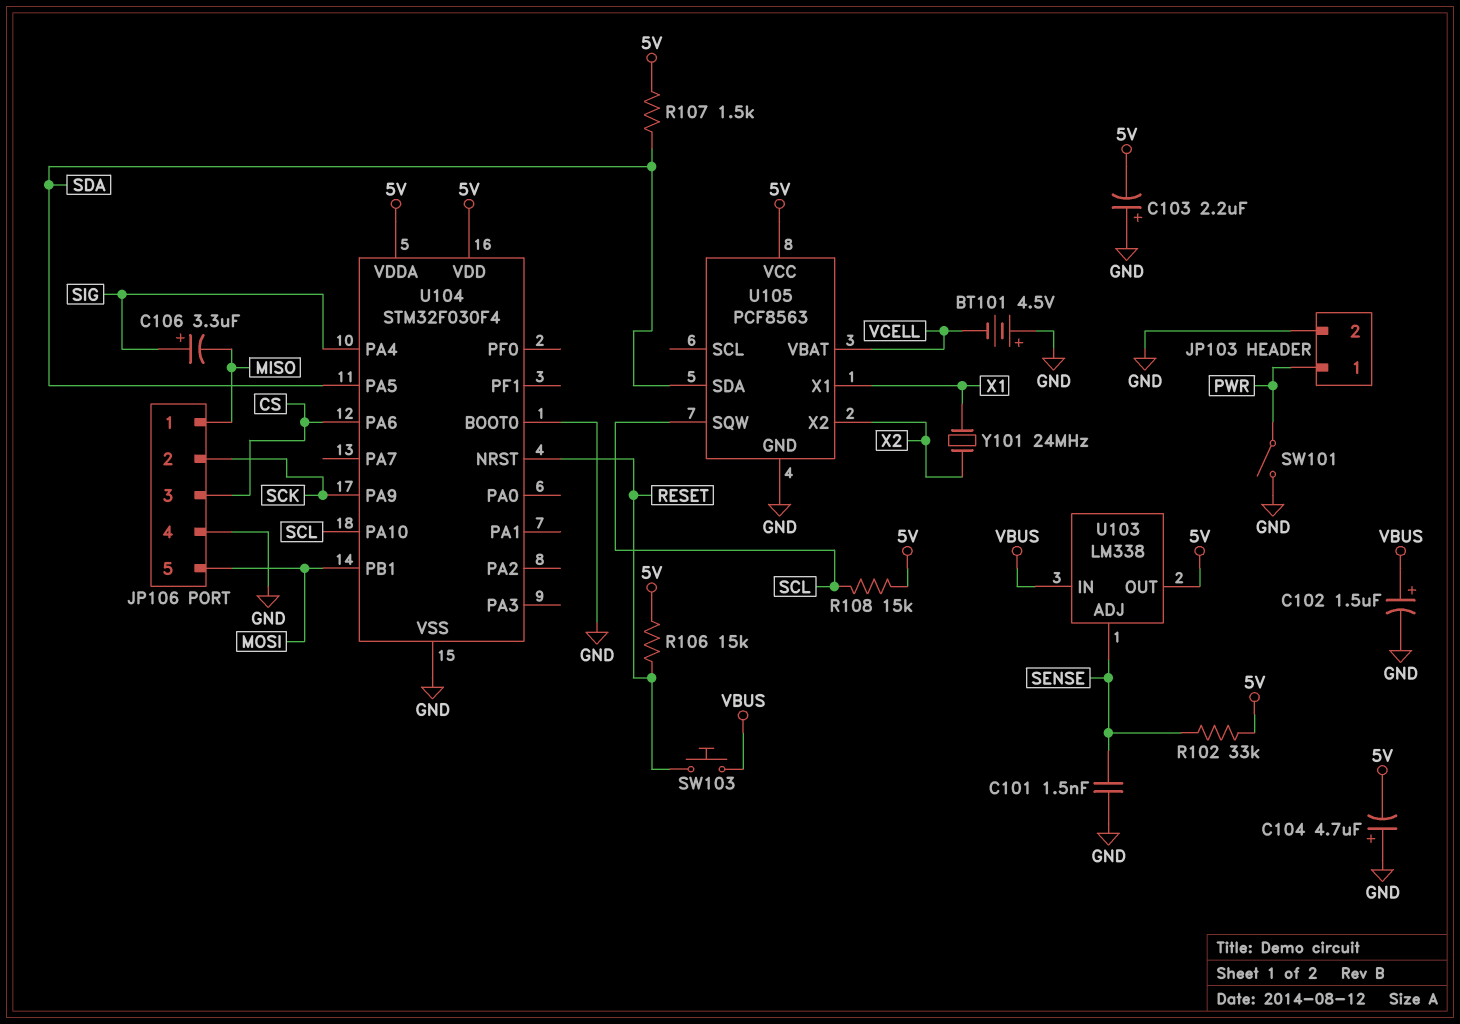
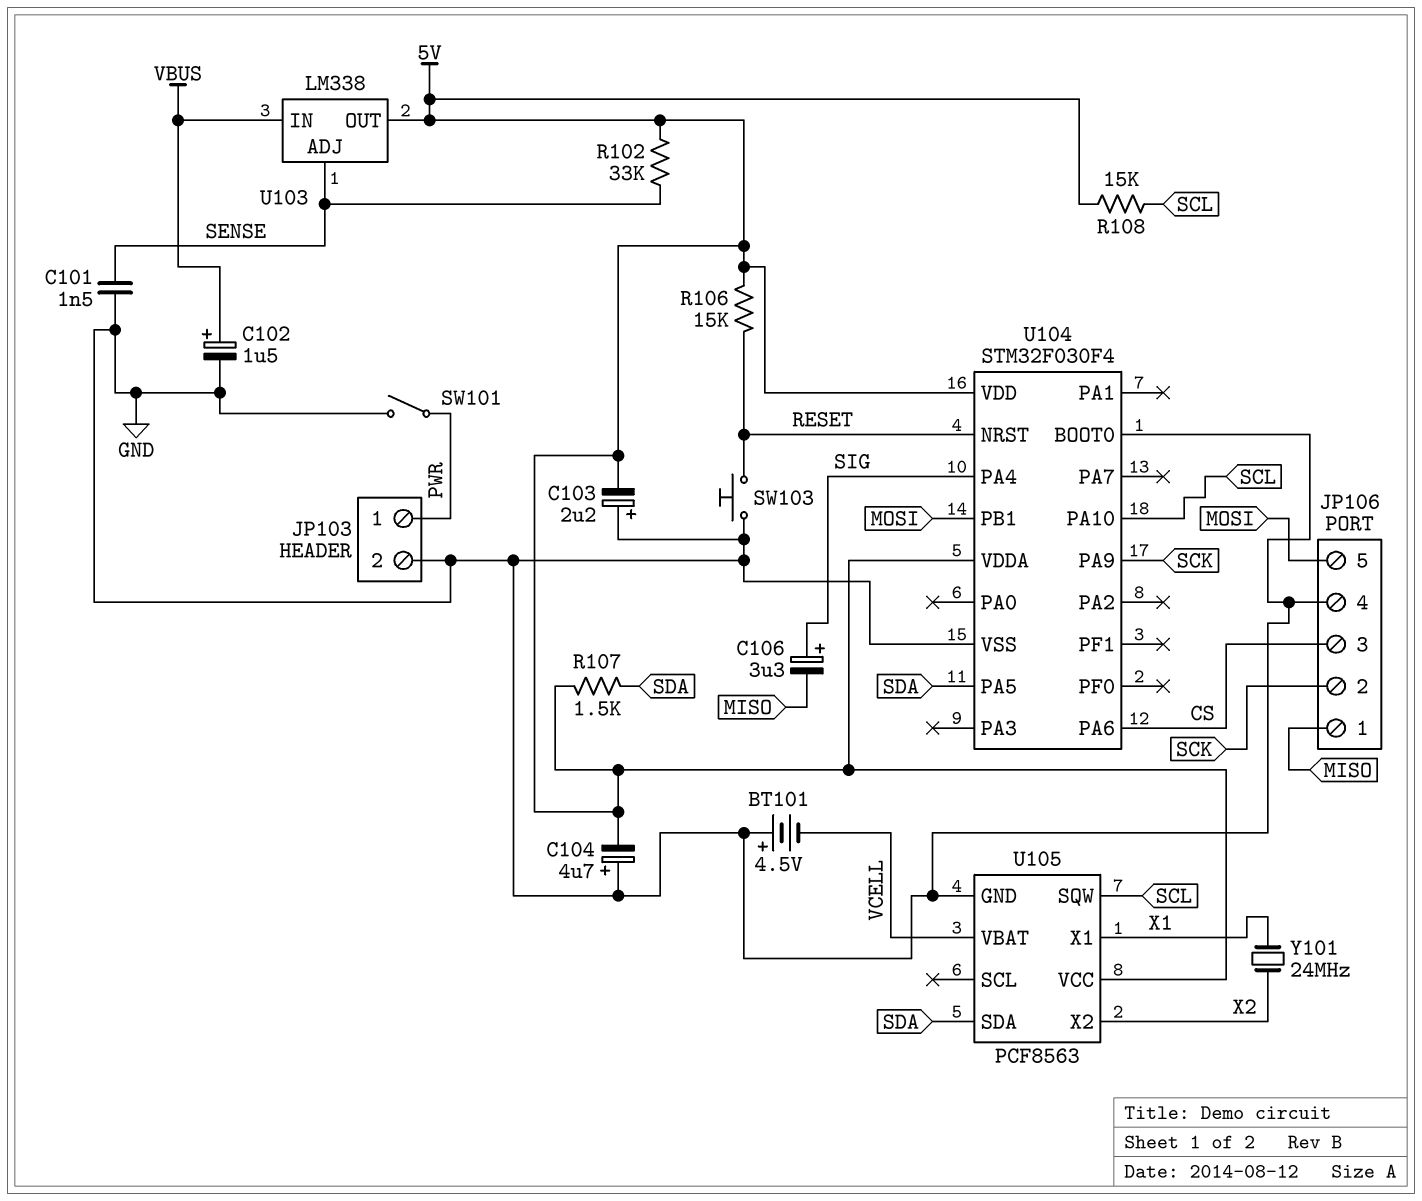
SW103: button (RESET, VBUS) -> button (GND, RESET)

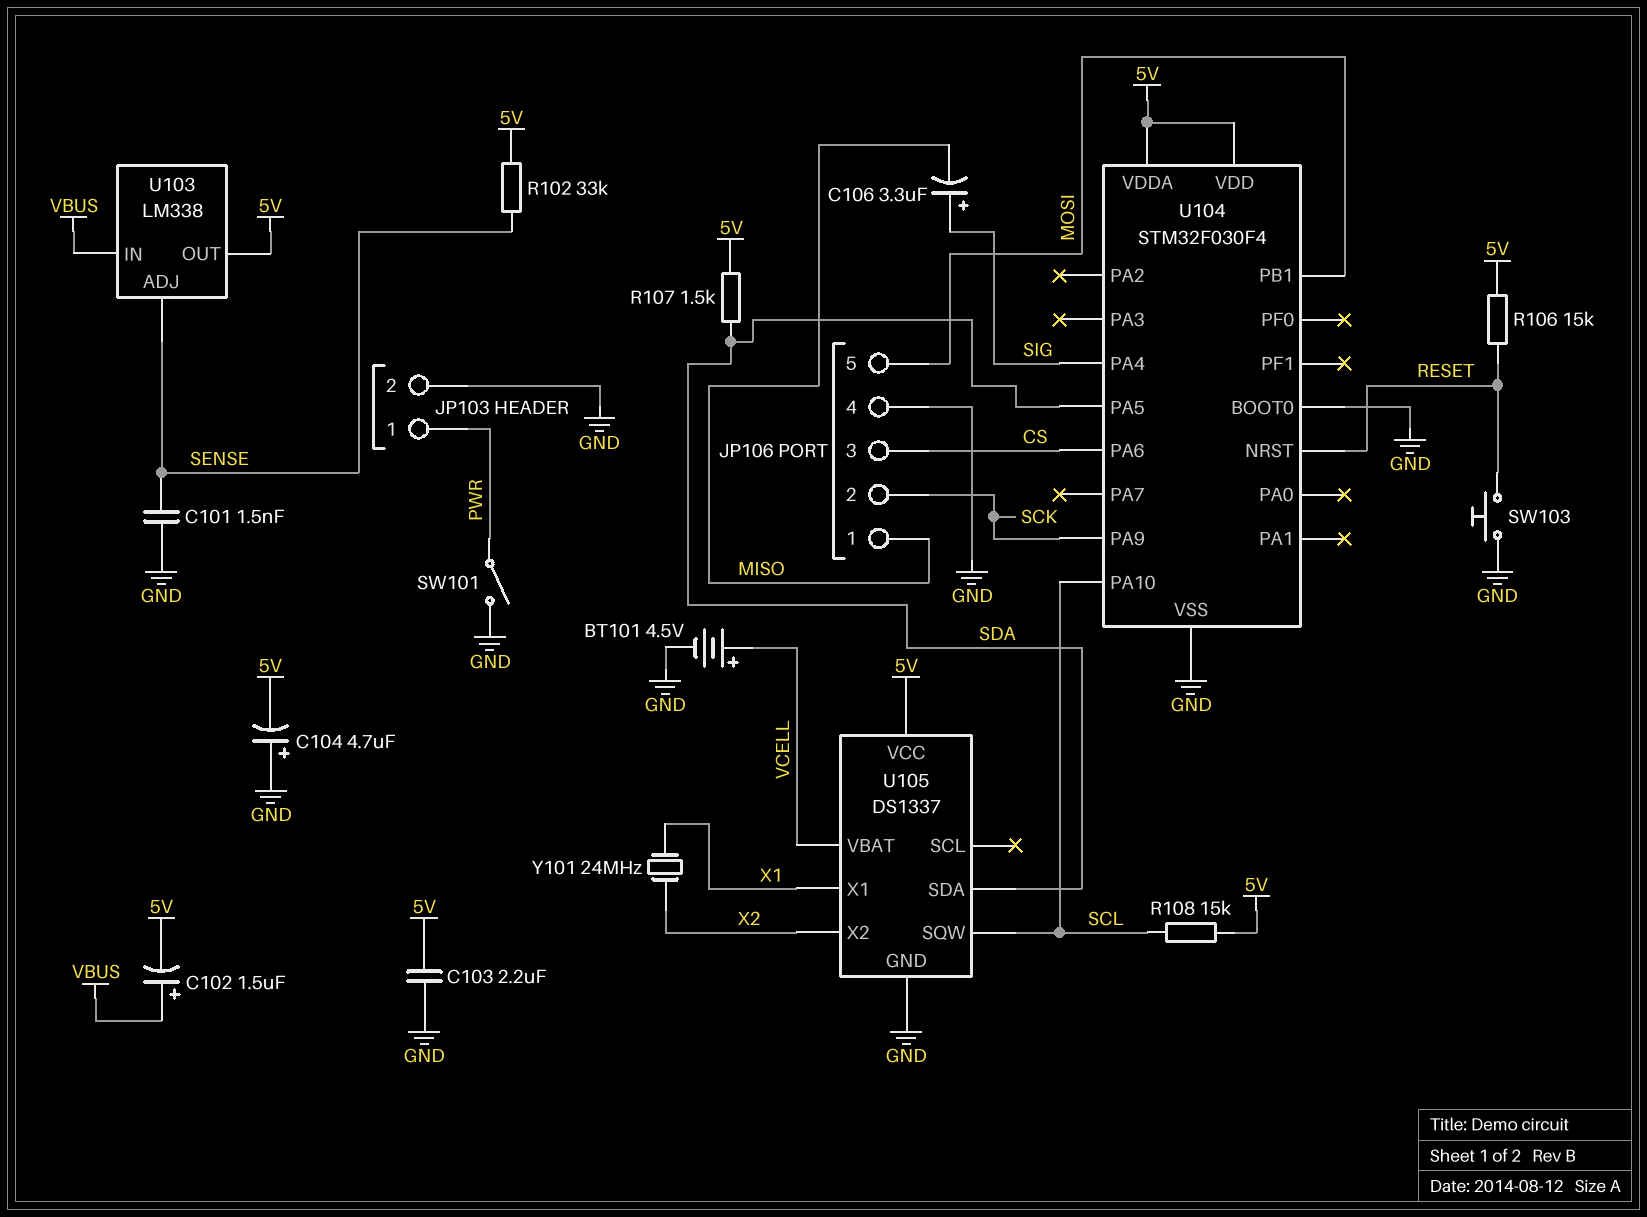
BT101: 4.5V (plus GND, minus VCELL) -> 4.5V (plus VCELL, minus GND)
C102: 1.5uF (plus VBUS, minus GND) -> 1.5uF (plus VBUS, minus 5V)
C103: 2.2uF (plus GND, minus 5V) -> 2.2uF (5V, GND)
U105: PCF8563 -> DS1337

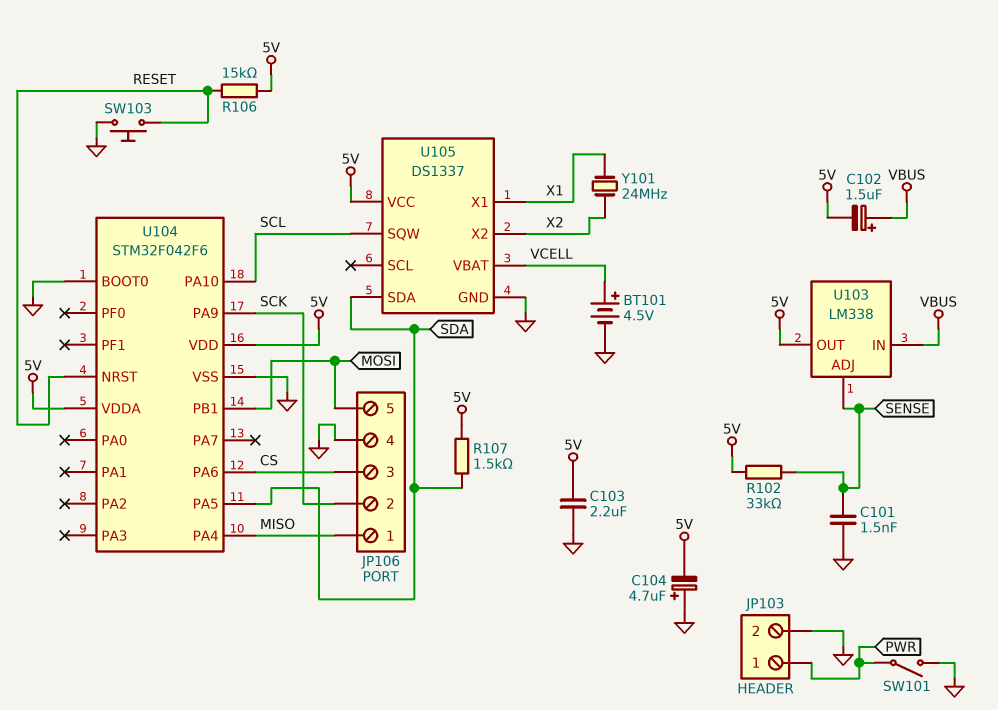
C106: 3.3uF (plus SIG, minus MISO) -> none
R108: 15k (5V, SCL) -> none
U104: STM32F030F4 -> STM32F042F6
U104 pin PA4: SIG -> MISO

